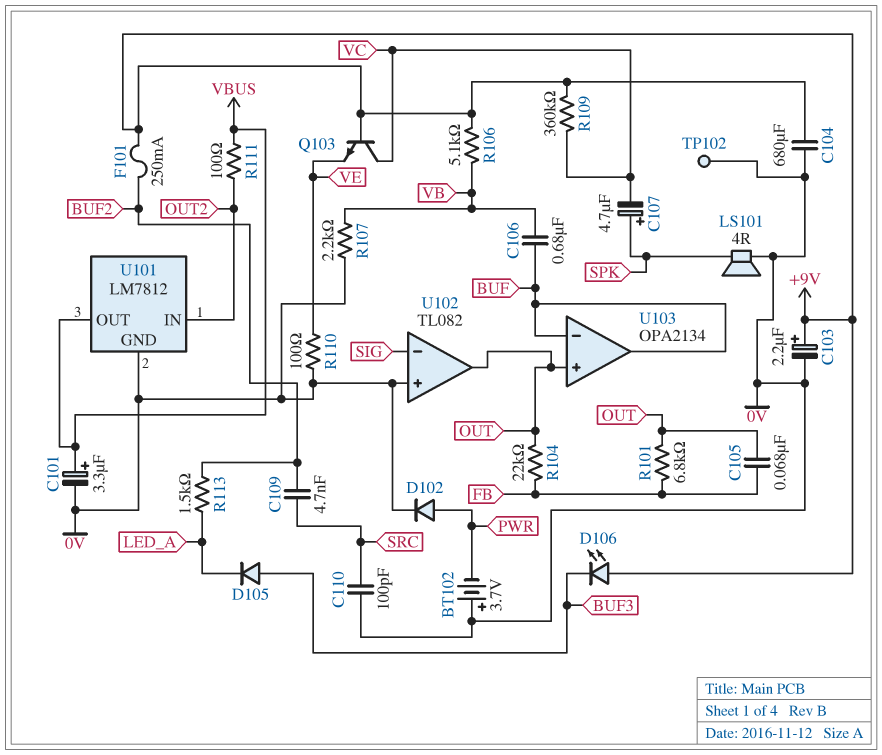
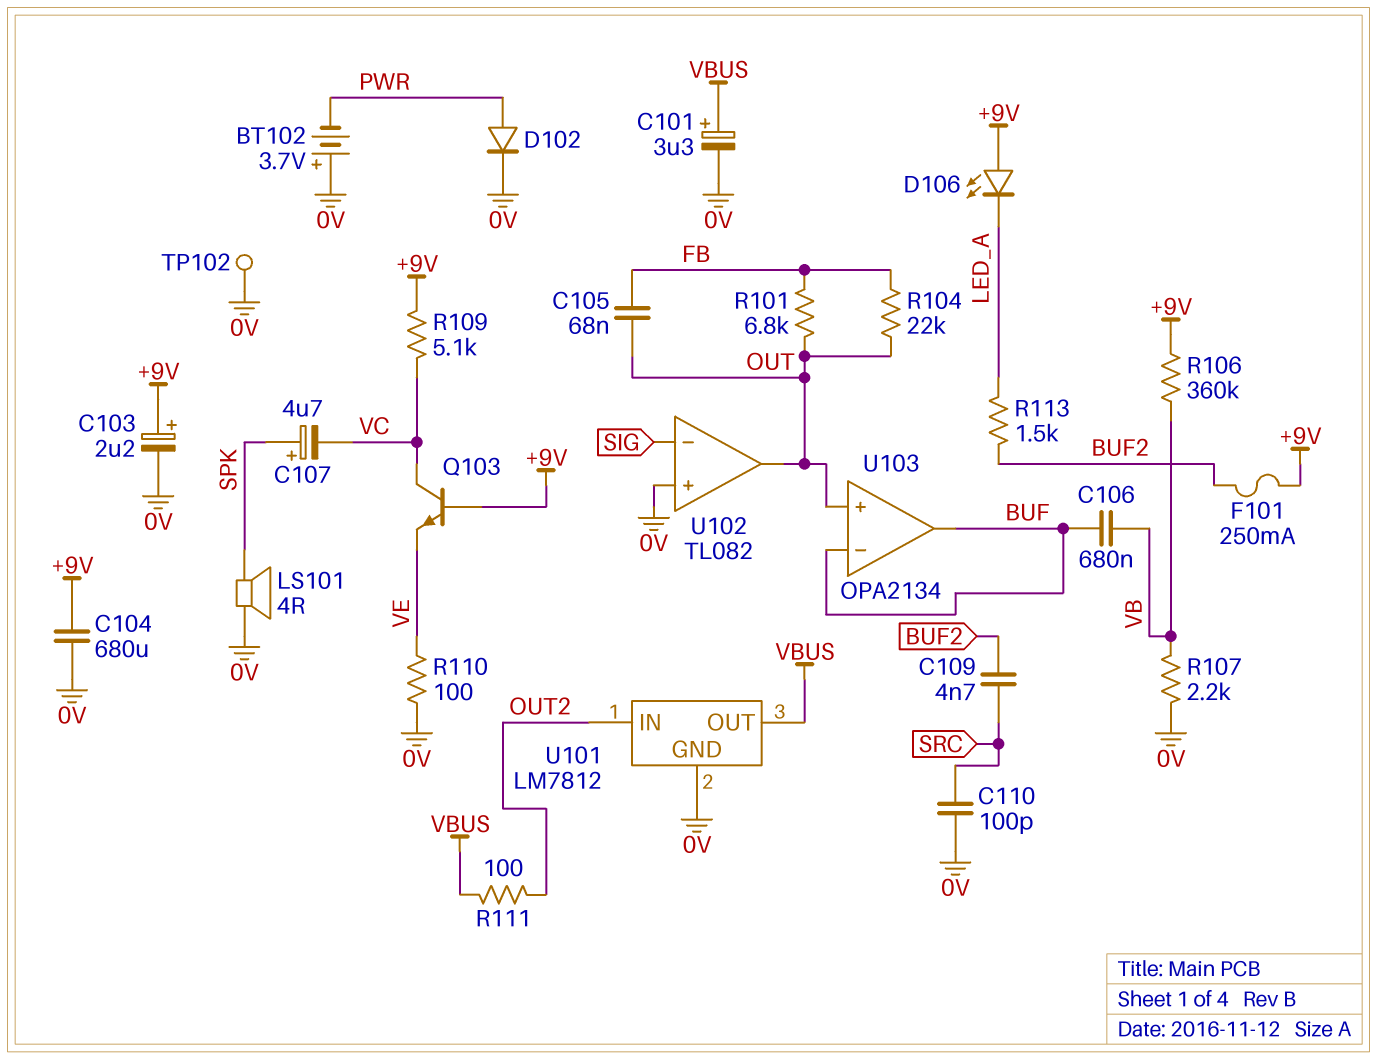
D105: diode (A BUF3, K LED_A) -> none
D106: LED (A +9V, K BUF3) -> LED (A +9V, K LED_A)
R106: 5.1k (+9V, VB) -> 360k (+9V, VB)
R109: 360k (+9V, VC) -> 5.1k (+9V, VC)

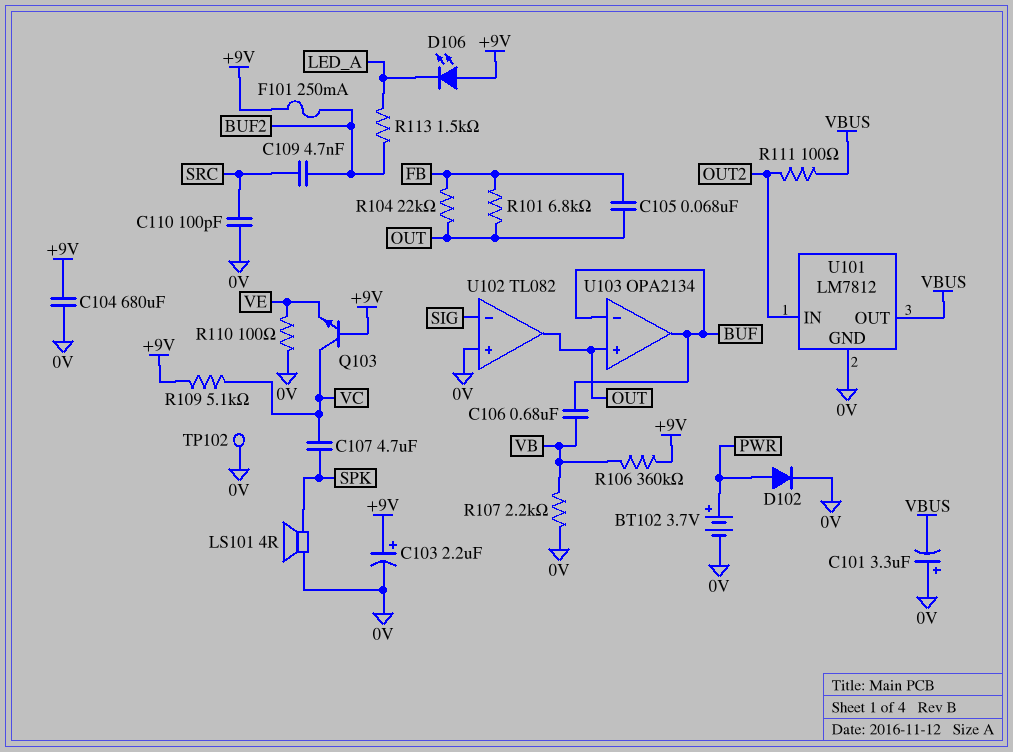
BT102: 3.7V (plus 0V, minus PWR) -> 3.7V (plus PWR, minus 0V)
C101: 3.3uF (plus VBUS, minus 0V) -> 3.3uF (plus 0V, minus VBUS)
C107: 4.7uF (plus SPK, minus VC) -> 4.7uF (SPK, VC)

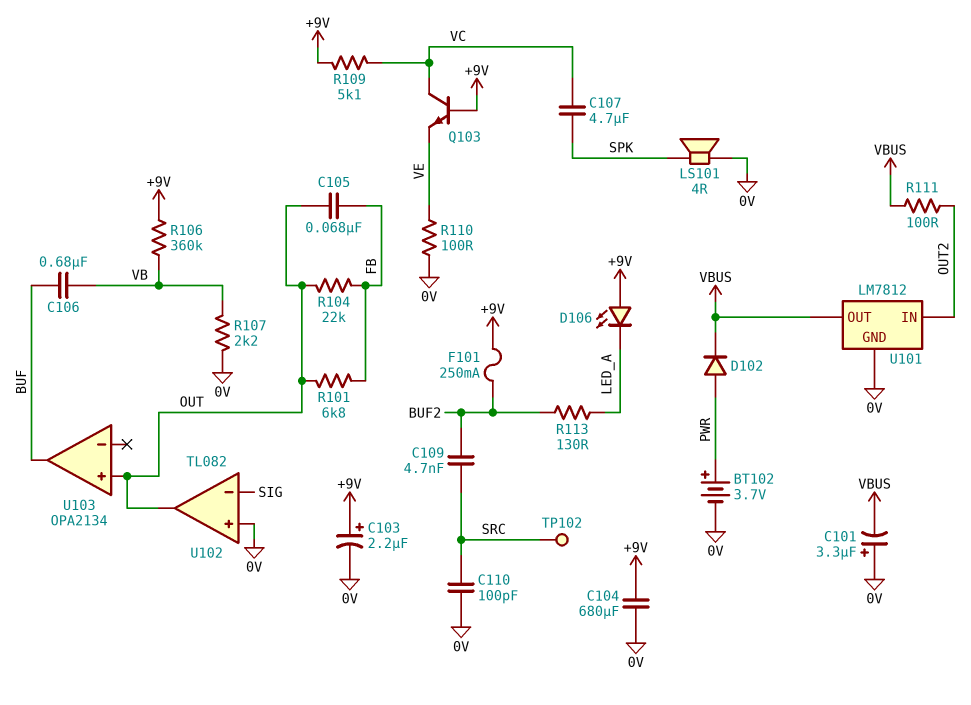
D102: diode (A PWR, K 0V) -> diode (A PWR, K VBUS)
R113: 1.5k (BUF2, LED_A) -> 130 (BUF2, LED_A)
TP102: test point (0V) -> test point (SRC)
U103 pin in-: BUF -> none

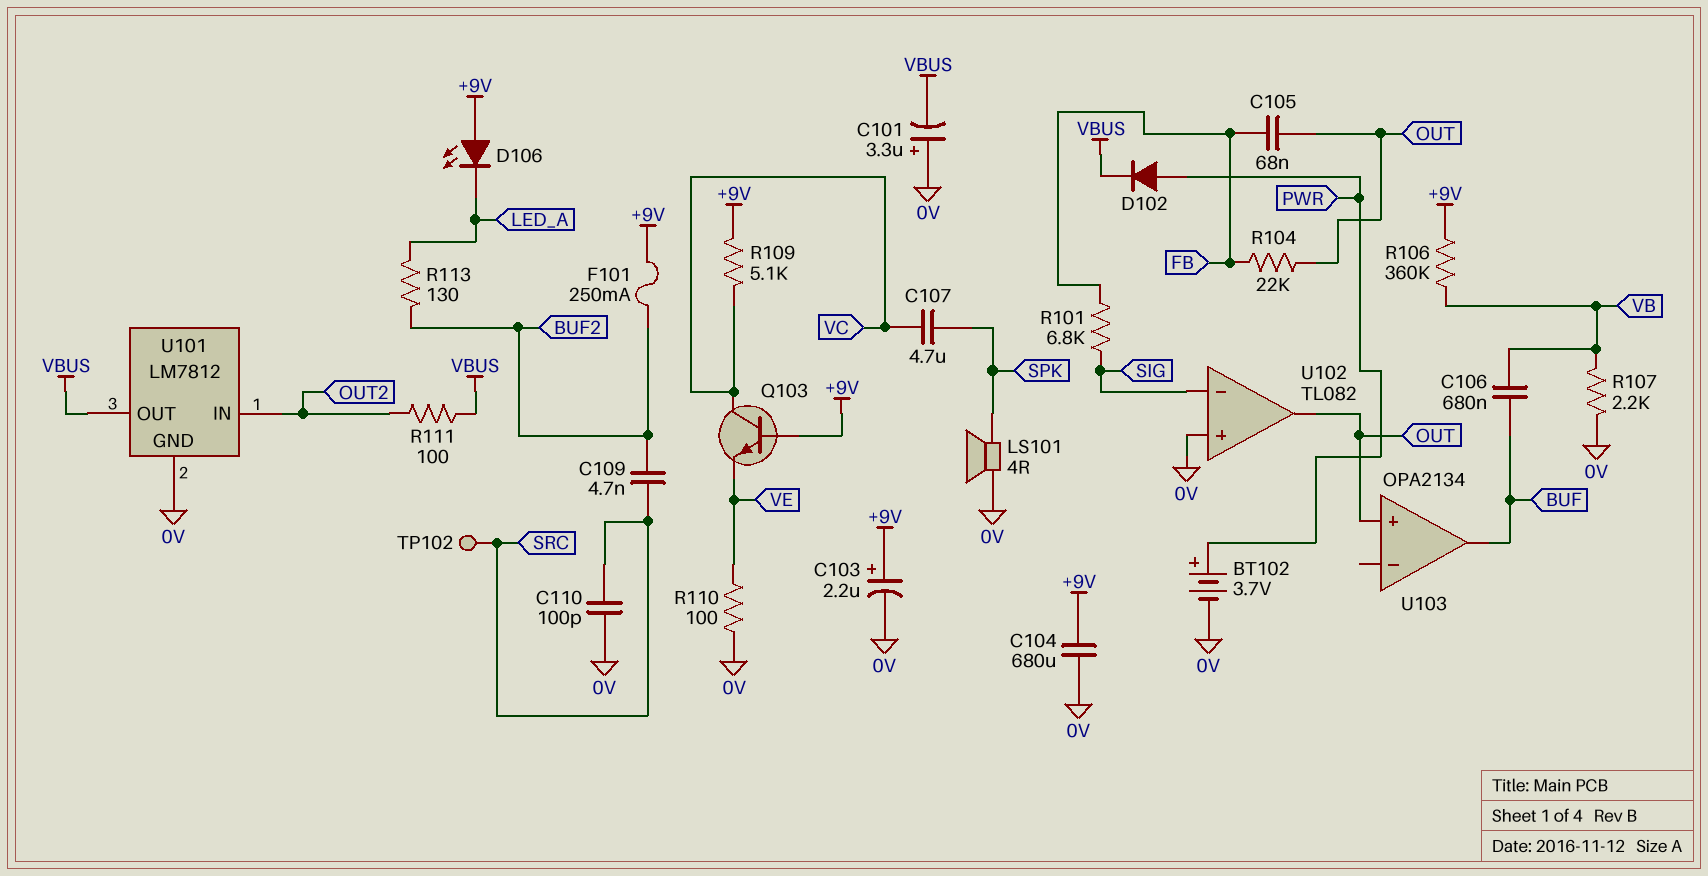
R101: 6.8k (FB, OUT) -> 6.8k (FB, SIG)

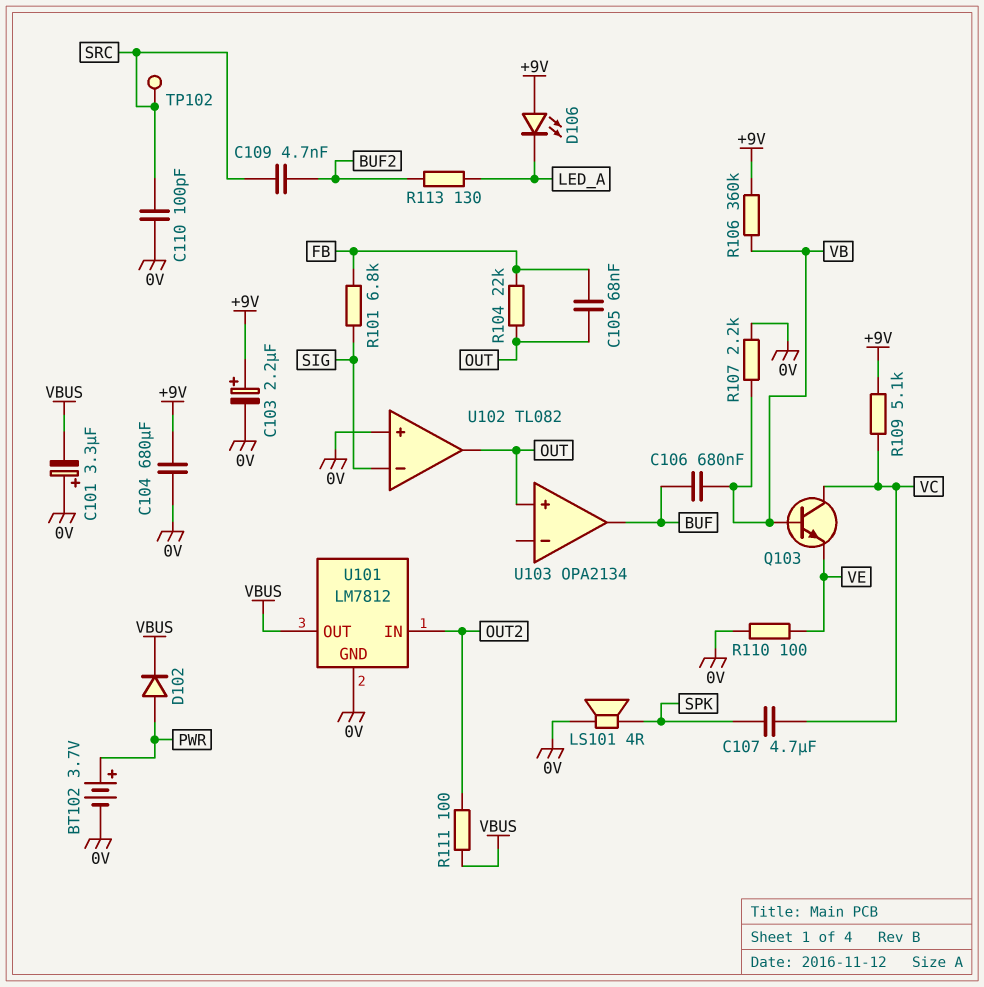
F101: 250mA (+9V, BUF2) -> none
Q103: NPN (B +9V, C VC, E VE) -> NPN (B VB, C VC, E VE)

